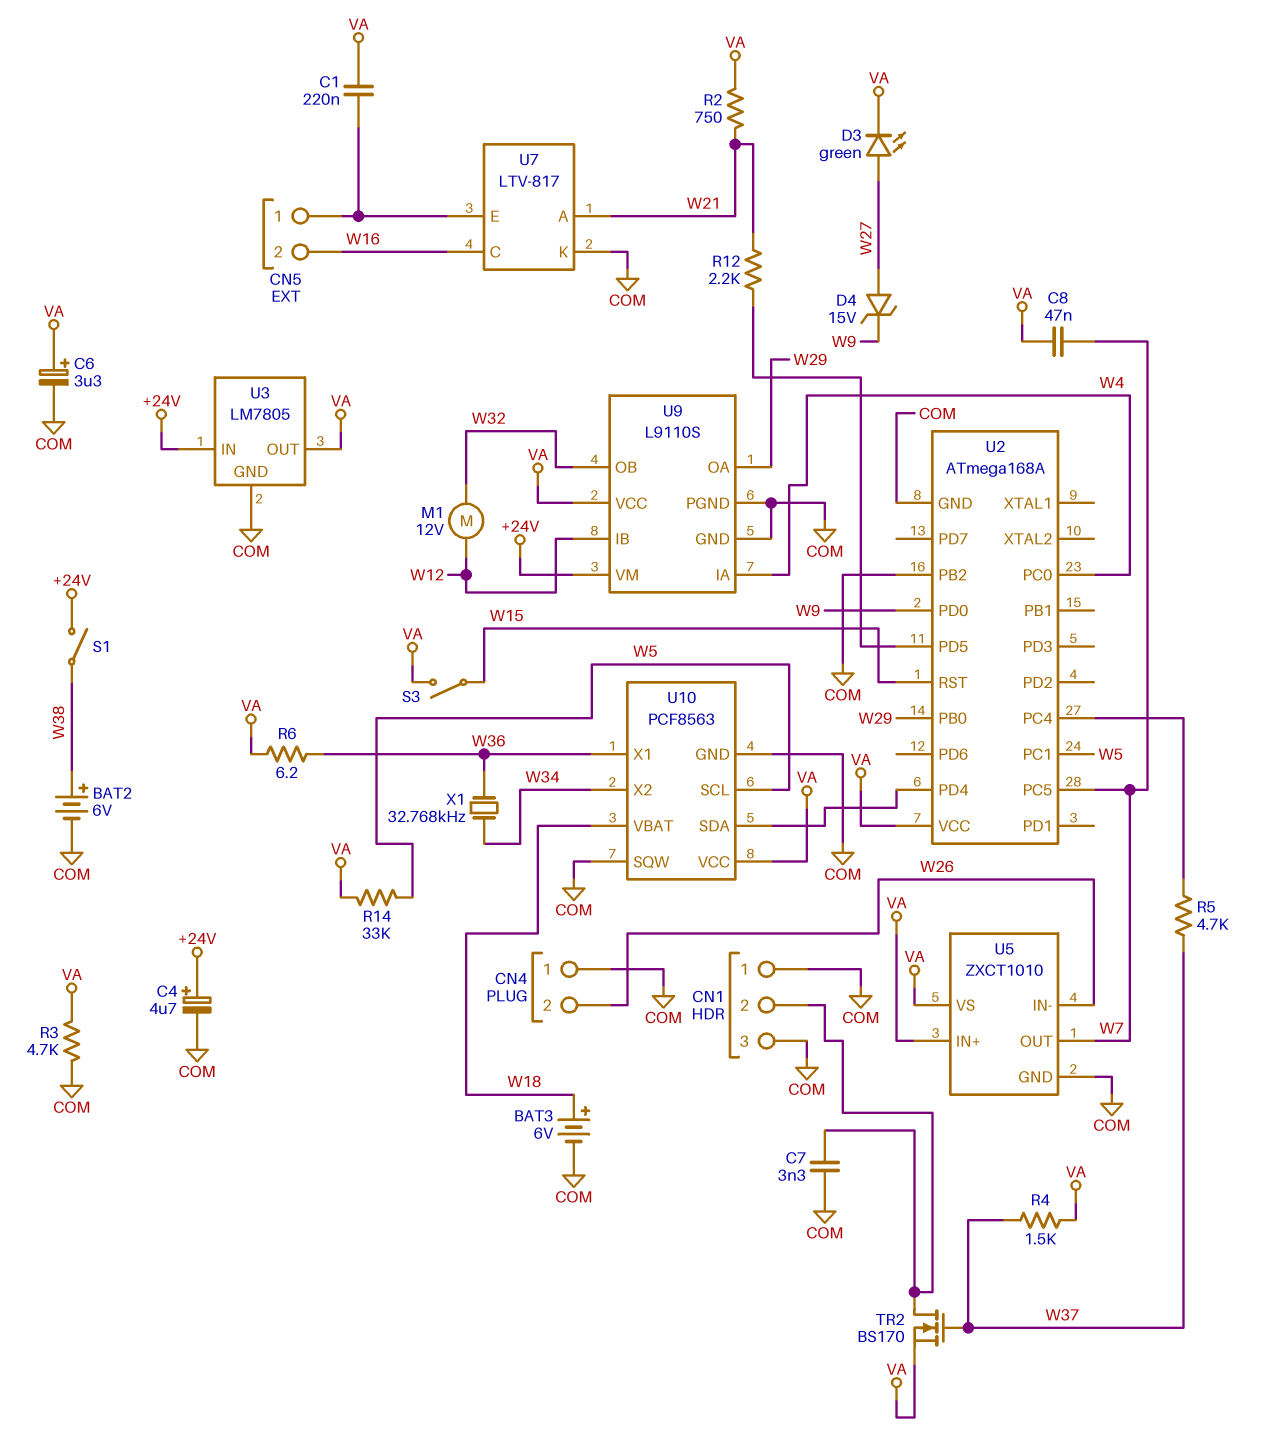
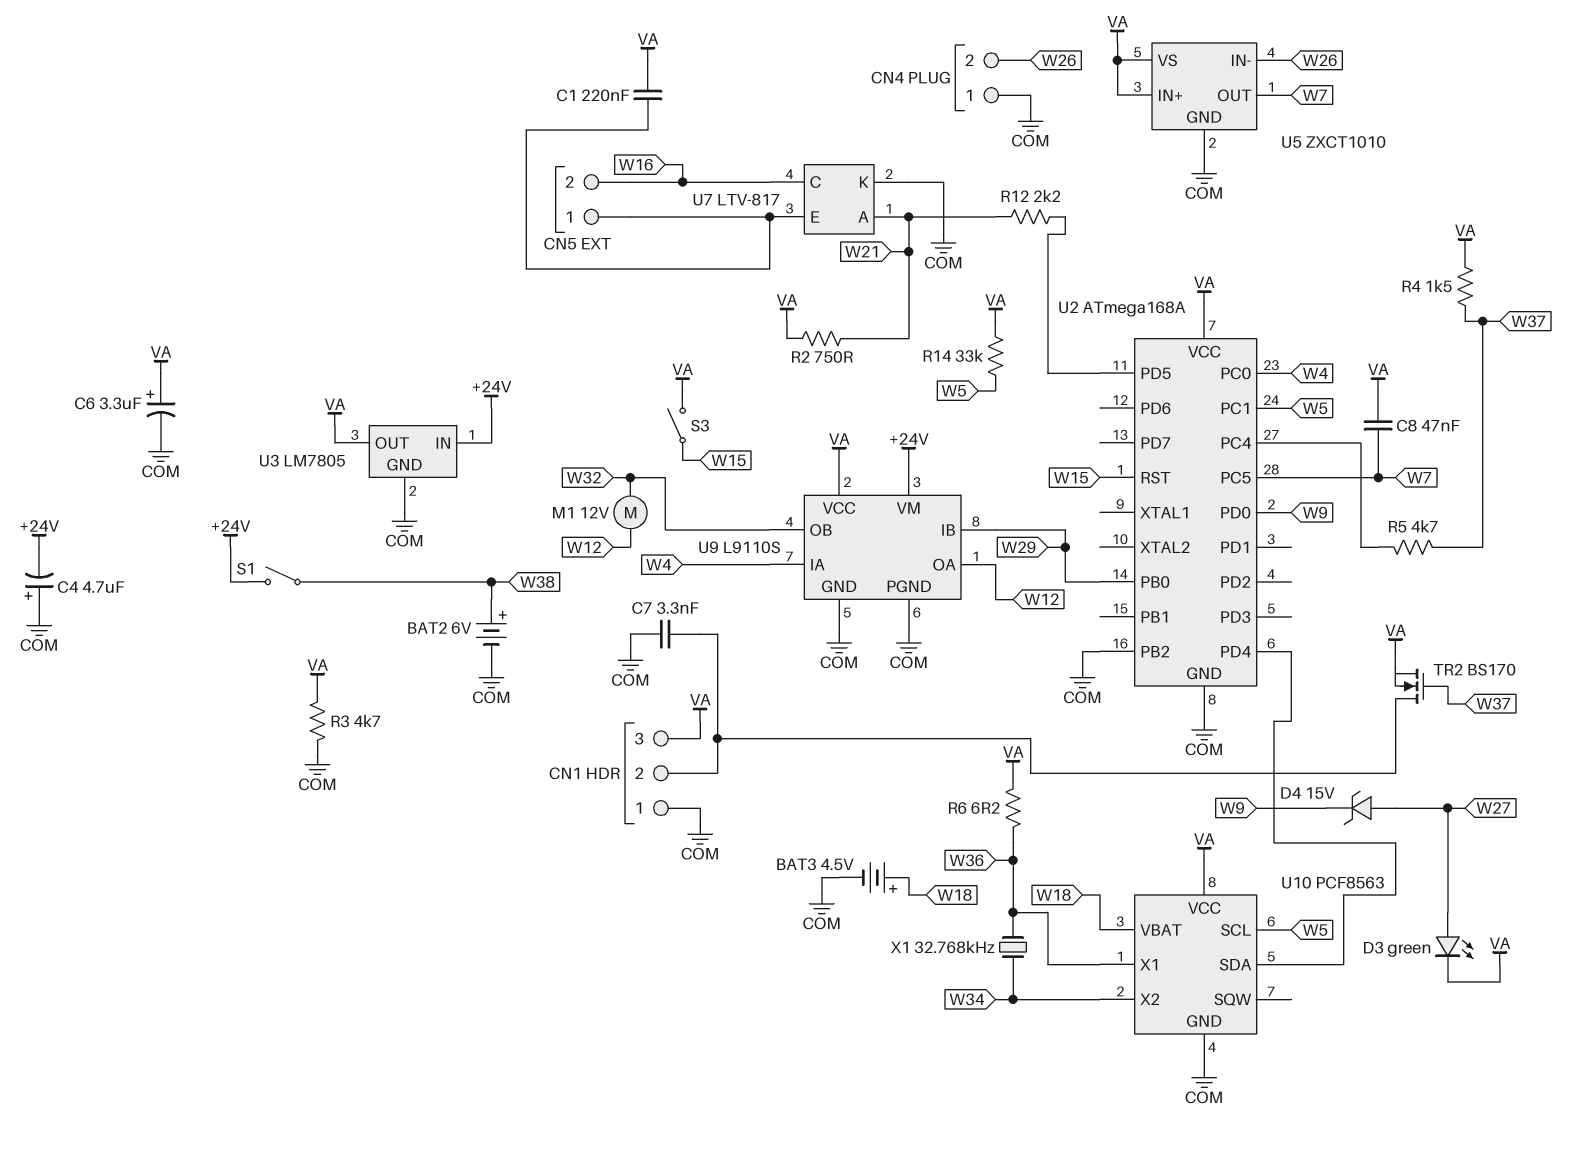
BAT3: 6V (plus W18, minus COM) -> 4.5V (plus W18, minus COM)
C4: 4.7uF (plus +24V, minus COM) -> 4.7uF (plus COM, minus +24V)
CN1 pin 3: COM -> VA
U9 pin IB: W12 -> W29
U9 pin OA: W29 -> W12
U10 pin SQW: COM -> none

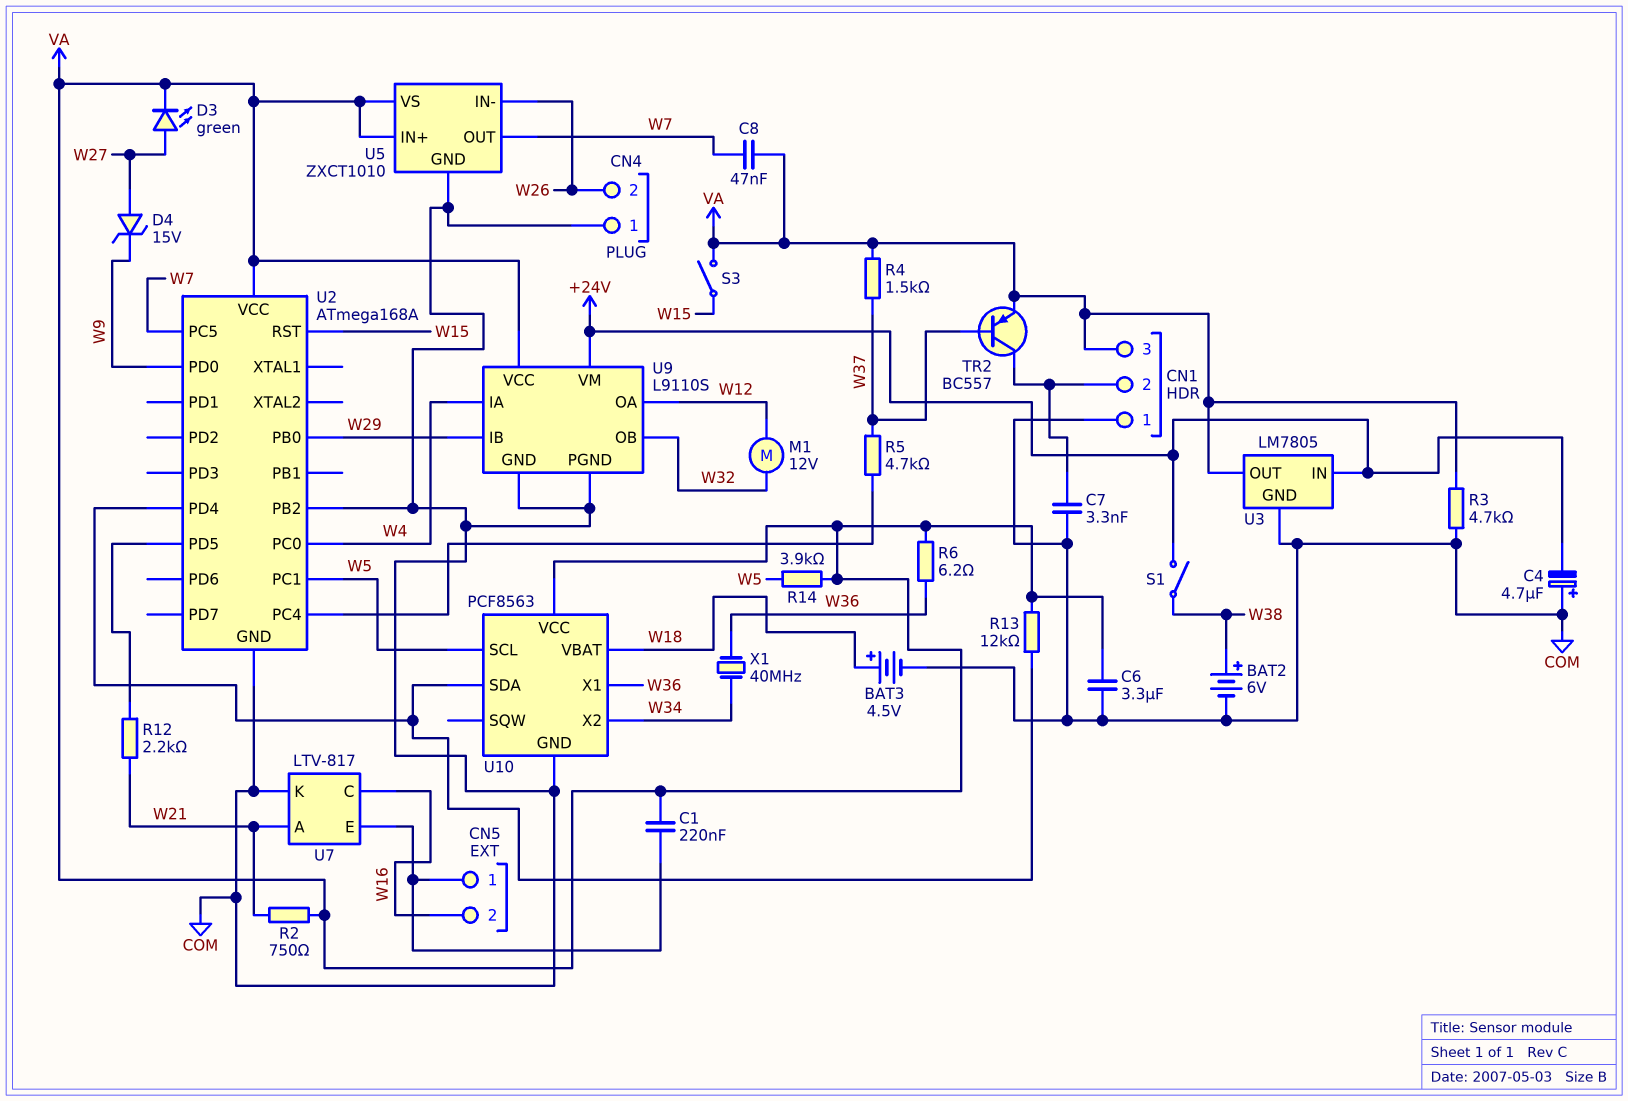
C6: 3.3uF (plus VA, minus COM) -> 3.3uF (COM, VA)
R13: none -> 12k (U2/PD4, VA)
R14: 33k (VA, W5) -> 3.9k (VA, W5)
TR2: NMOS BS170 (G W37, D CN1/2, S VA) -> PNP BC557 (B W37, C CN1/2, E VA)
X1: 32.768kHz (W34, W36) -> 40MHz (W34, W36)

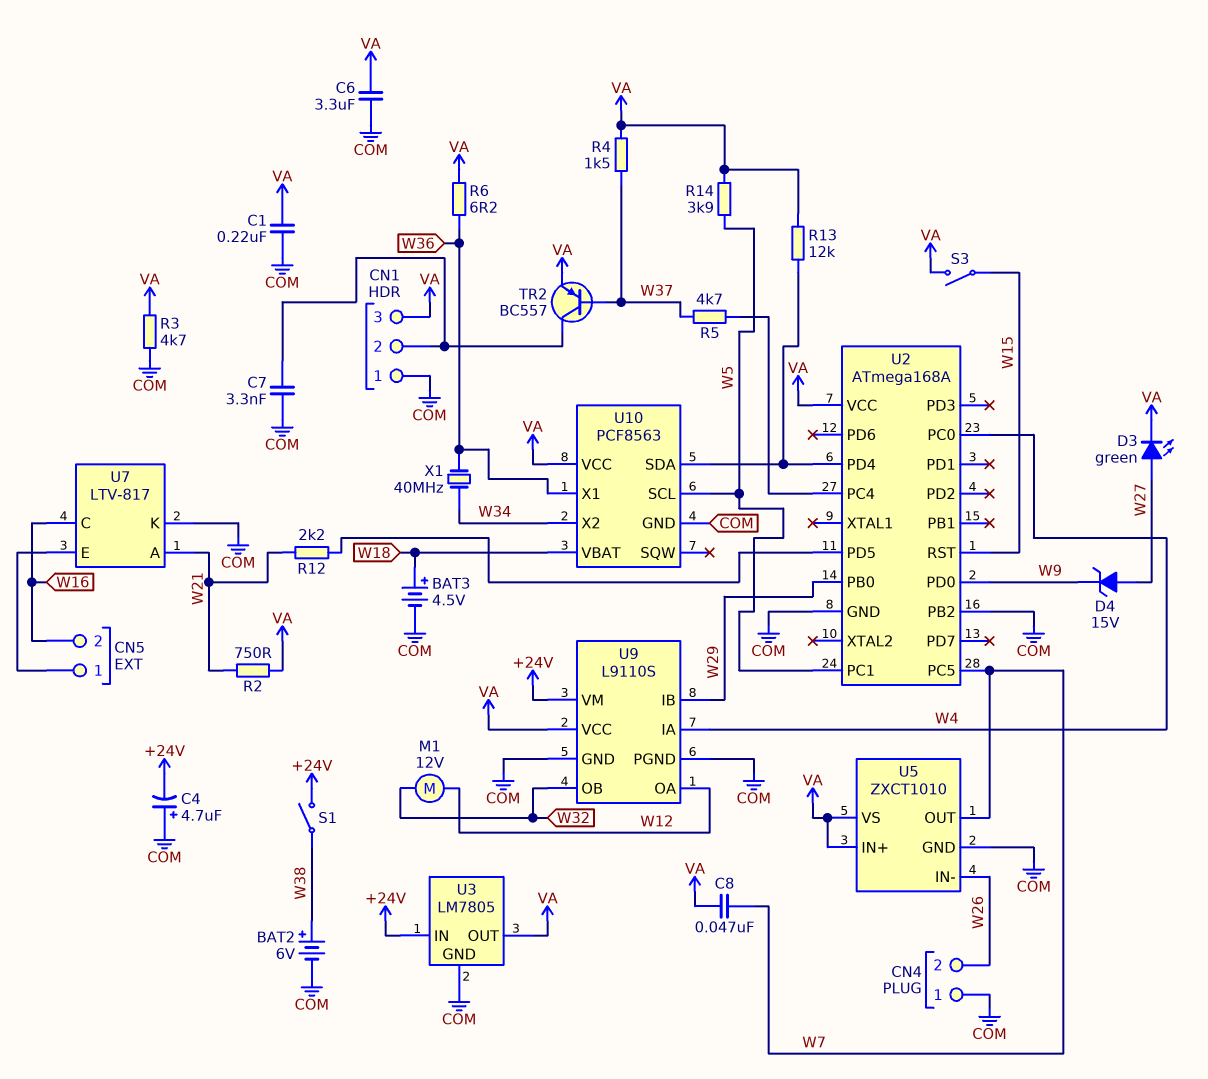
C1: 220nF (CN5/1, VA) -> 220nF (COM, VA)

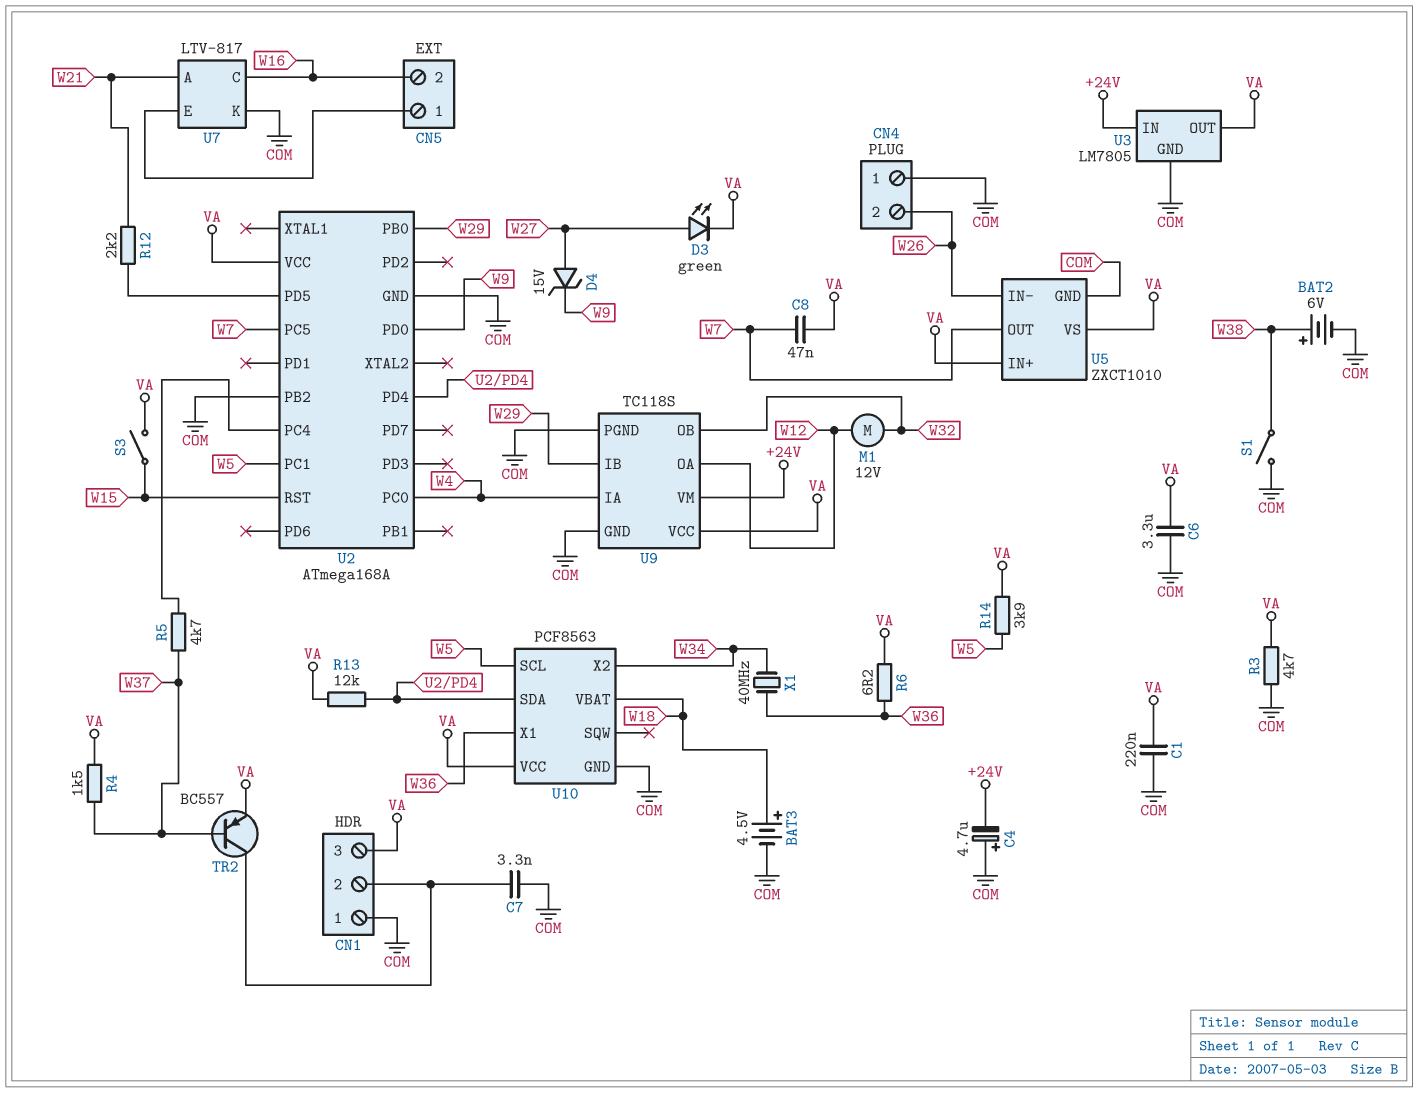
R2: 750 (VA, W21) -> none
S1: switch (+24V, W38) -> switch (COM, W38)
U9: L9110S -> TC118S

